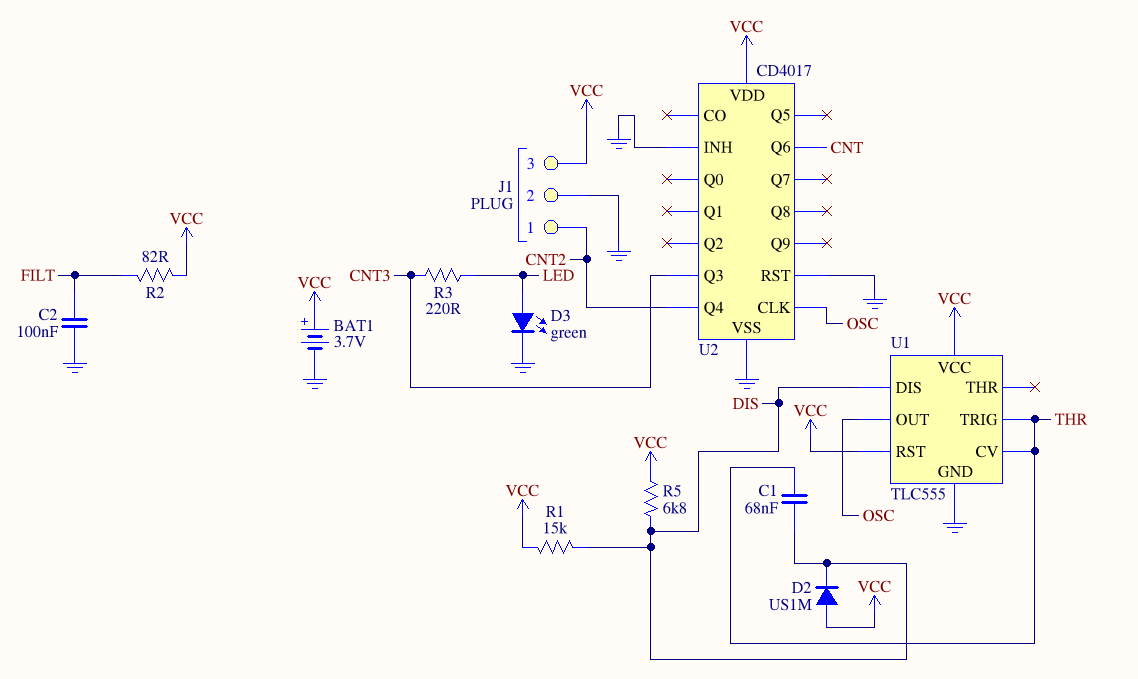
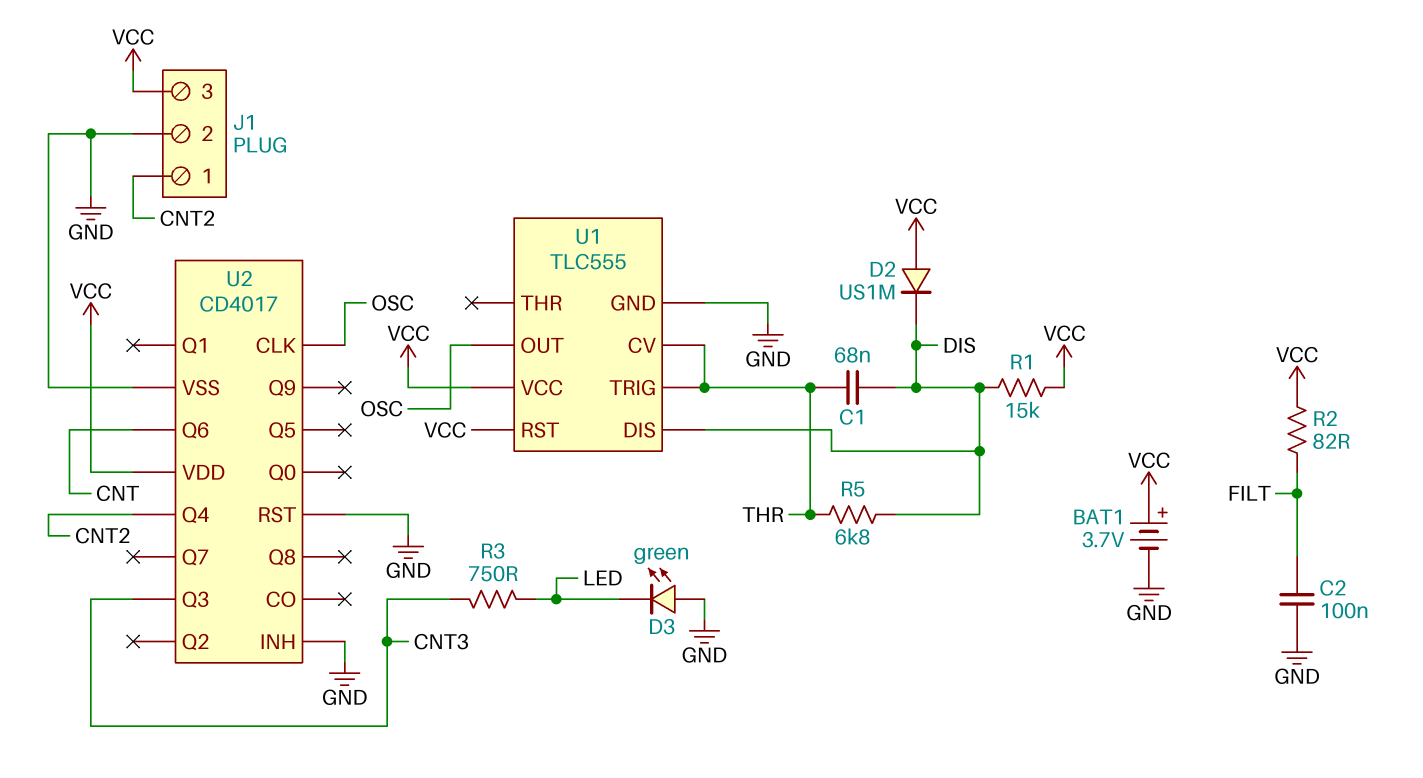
D3: LED green (A LED, K GND) -> LED green (A GND, K LED)
R3: 220 (CNT3, LED) -> 750 (CNT3, LED)
R5: 6.8k (DIS, VCC) -> 6.8k (DIS, THR)

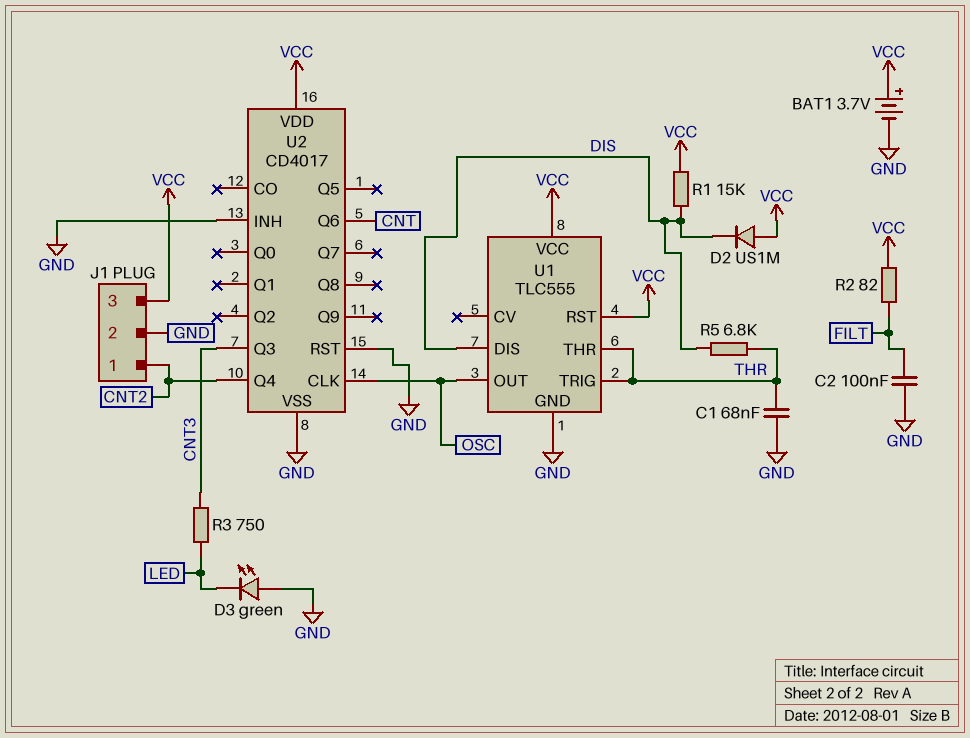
C1: 68nF (DIS, THR) -> 68nF (GND, THR)
U1 pin CV: THR -> none
U1 pin THR: none -> THR

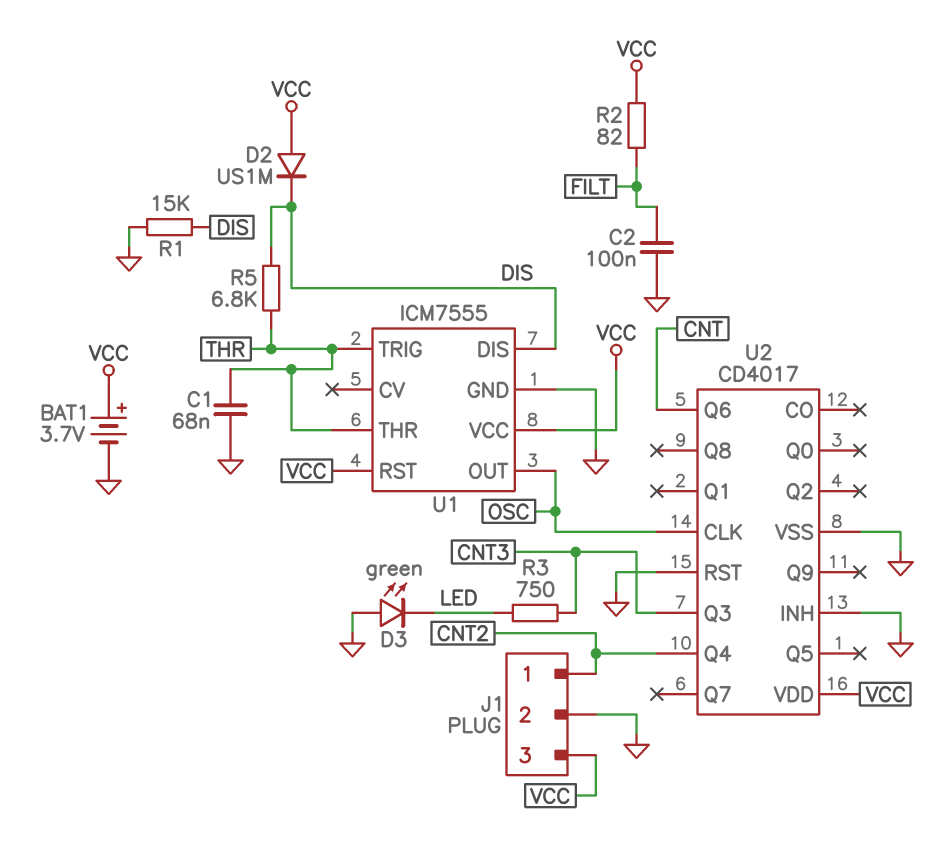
R1: 15k (DIS, VCC) -> 15k (DIS, GND)
U1: TLC555 -> ICM7555

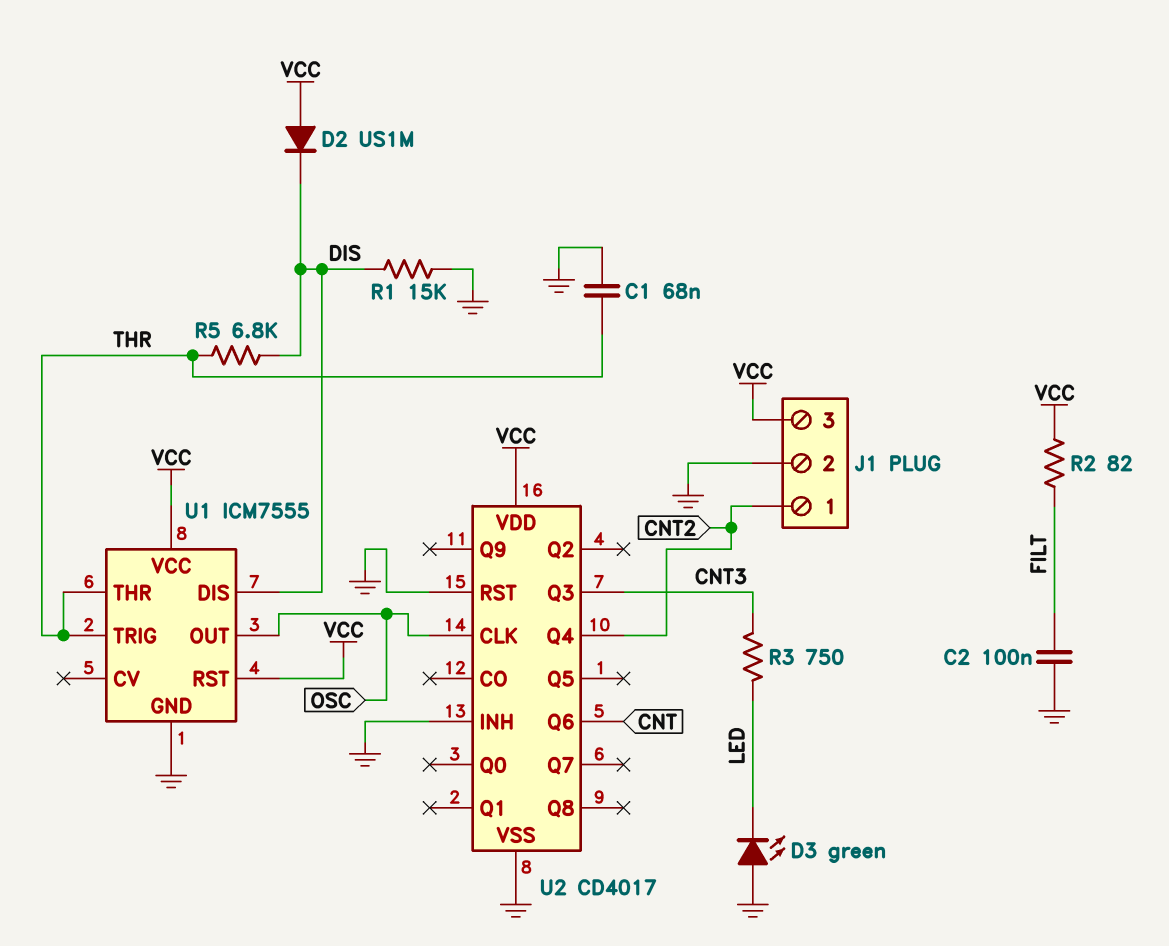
BAT1: 3.7V (plus VCC, minus GND) -> none

